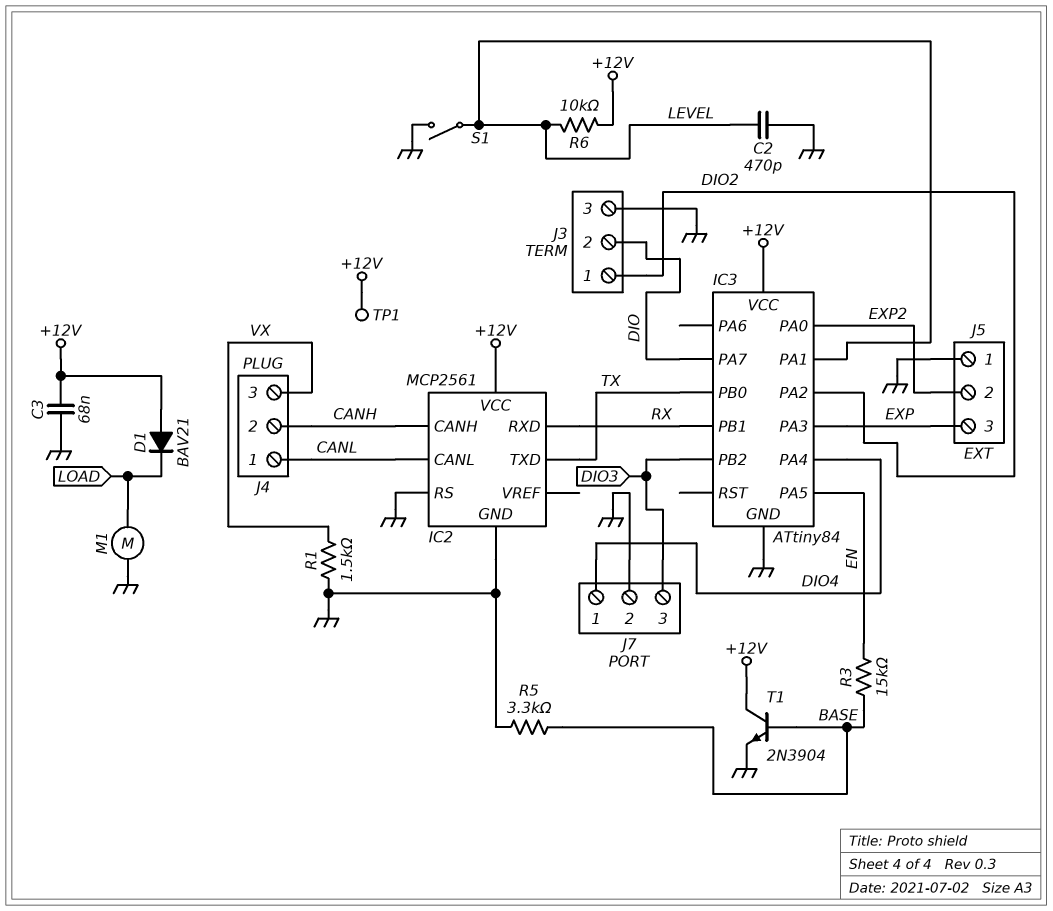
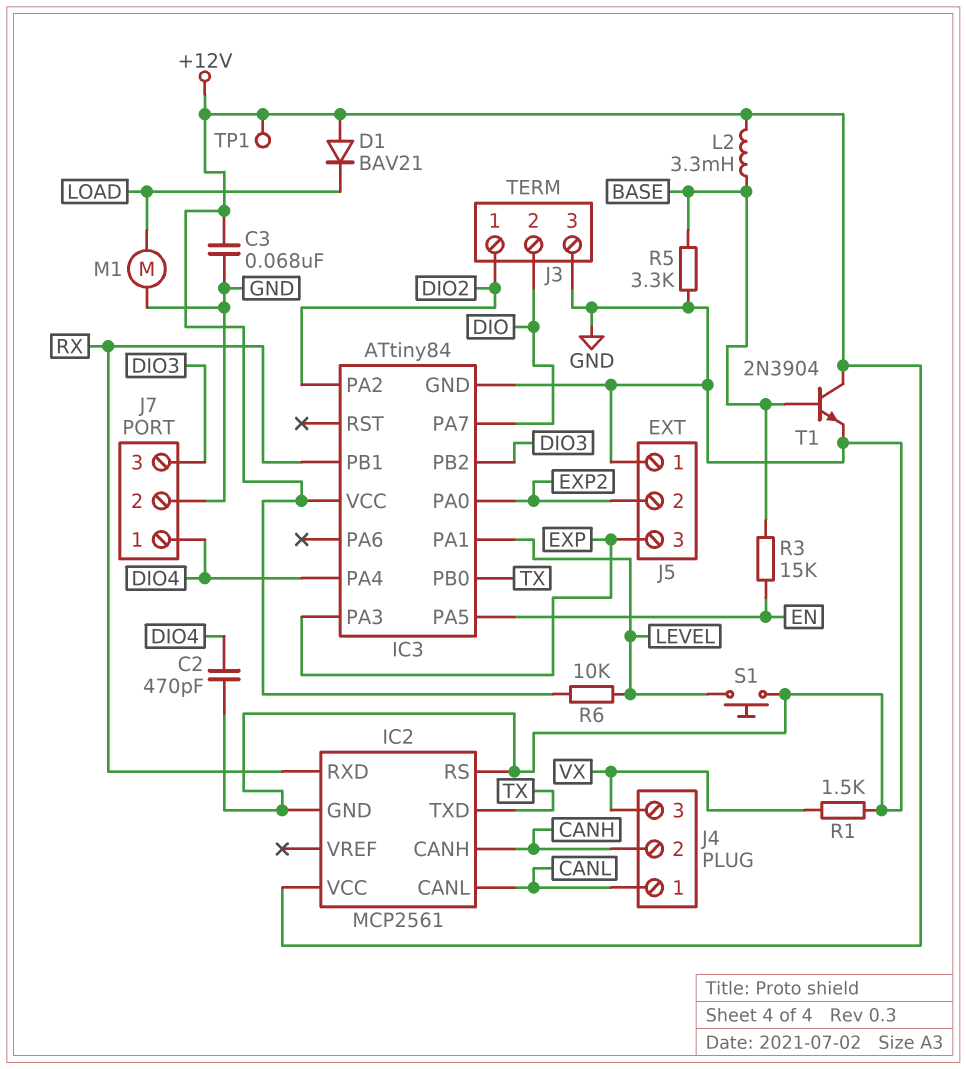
C2: 470pF (GND, LEVEL) -> 470pF (DIO4, GND)
L2: none -> 3.3mH (+12V, BASE)
S1: switch (GND, LEVEL) -> button (GND, LEVEL)

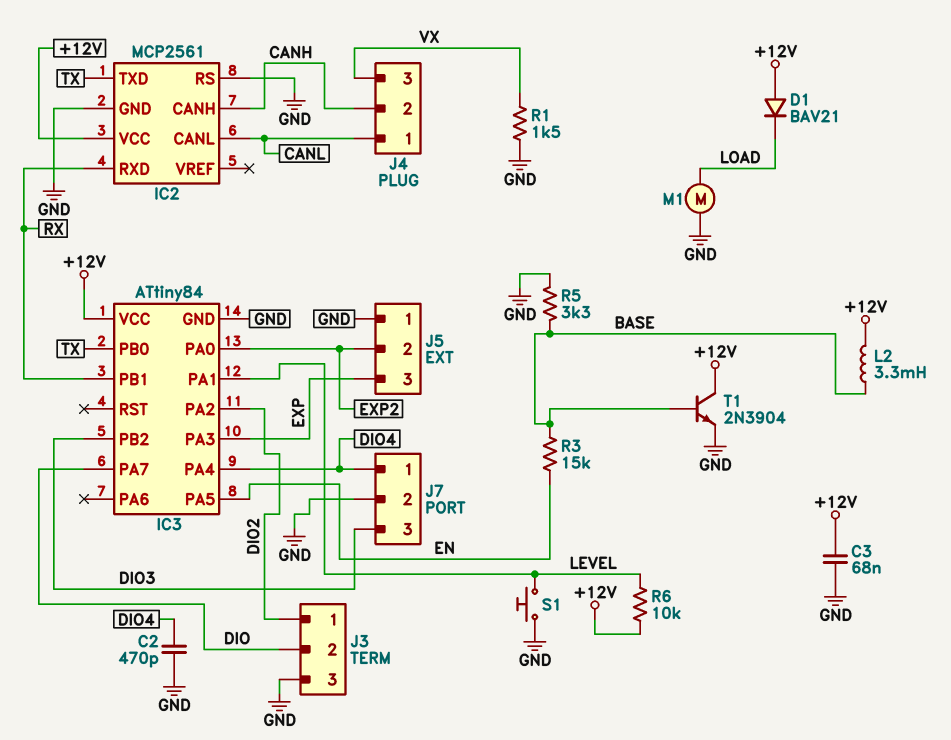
TP1: test point (+12V) -> none

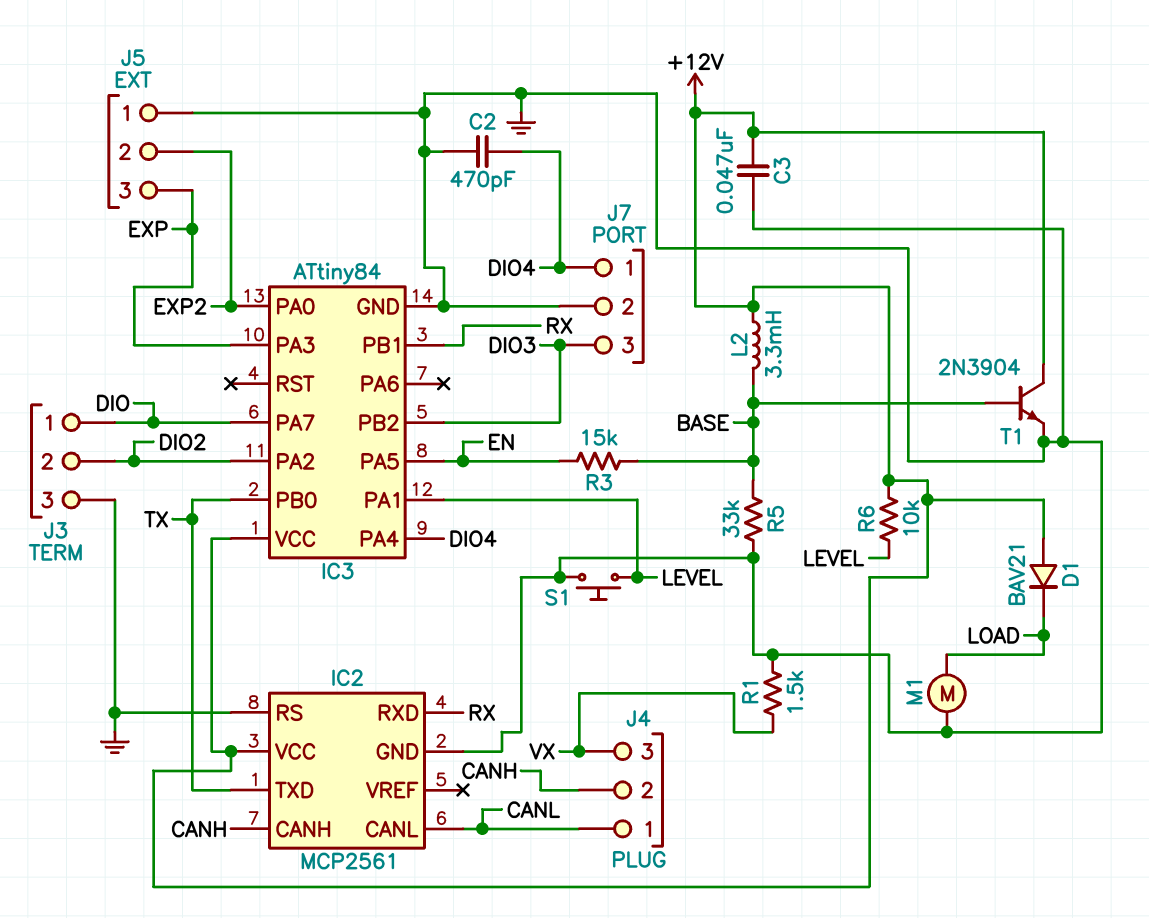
C3: 68nF (+12V, GND) -> 47nF (+12V, GND)
J3 pin 1: DIO2 -> DIO
J3 pin 2: DIO -> DIO2
R5: 3.3k (BASE, GND) -> 33k (BASE, GND)

